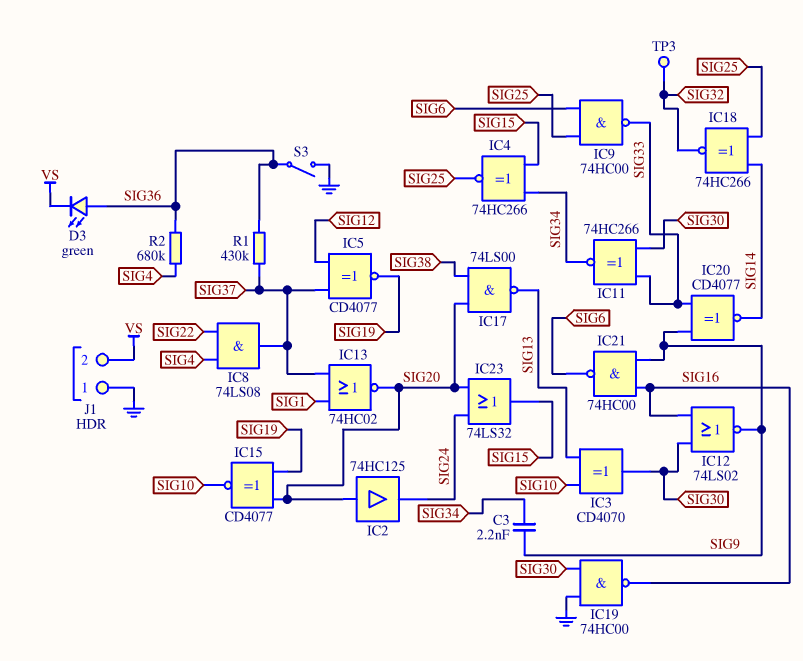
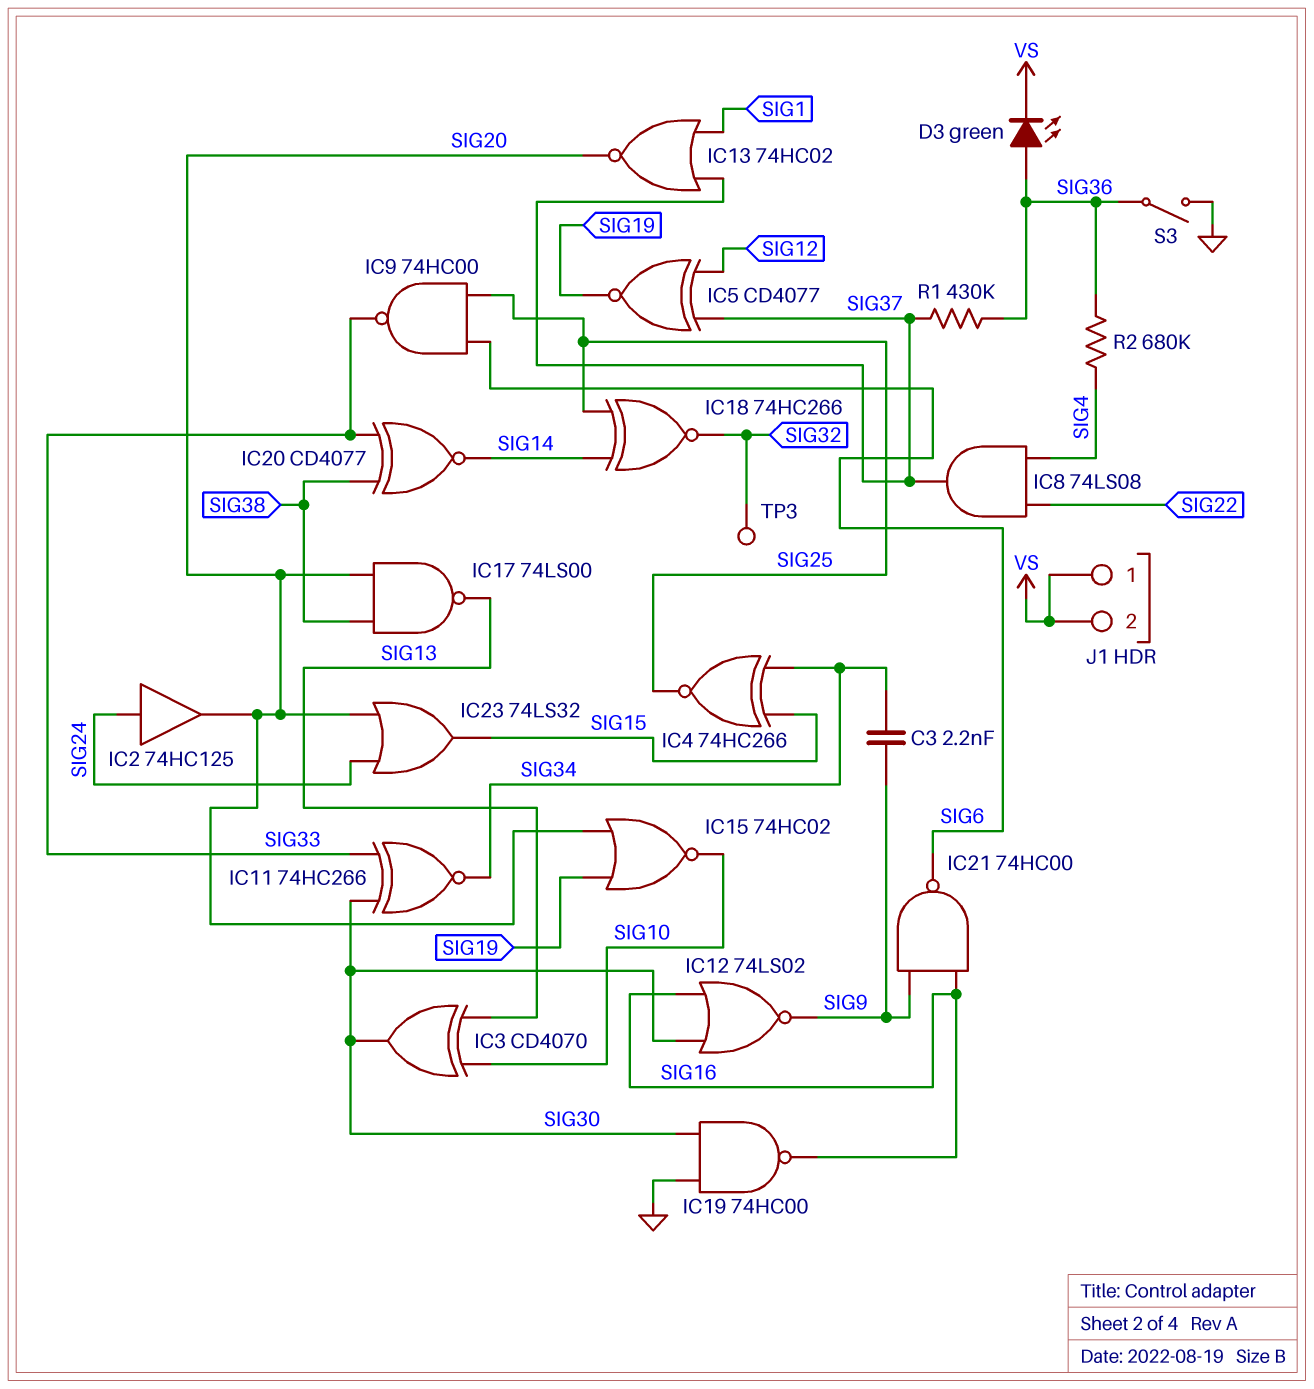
IC2: buffer 74HC125 (in SIG20, out SIG24) -> buffer 74HC125 (in SIG24, out SIG20)
IC15: XNOR CD4077 (in SIG19, in SIG20, out SIG10) -> NOR 74HC02 (in SIG19, in SIG20, out SIG10)
IC20: XNOR CD4077 (in SIG9, in SIG33, out SIG14) -> XNOR CD4077 (in SIG33, in SIG38, out SIG14)
J1 pin 1: GND -> VS

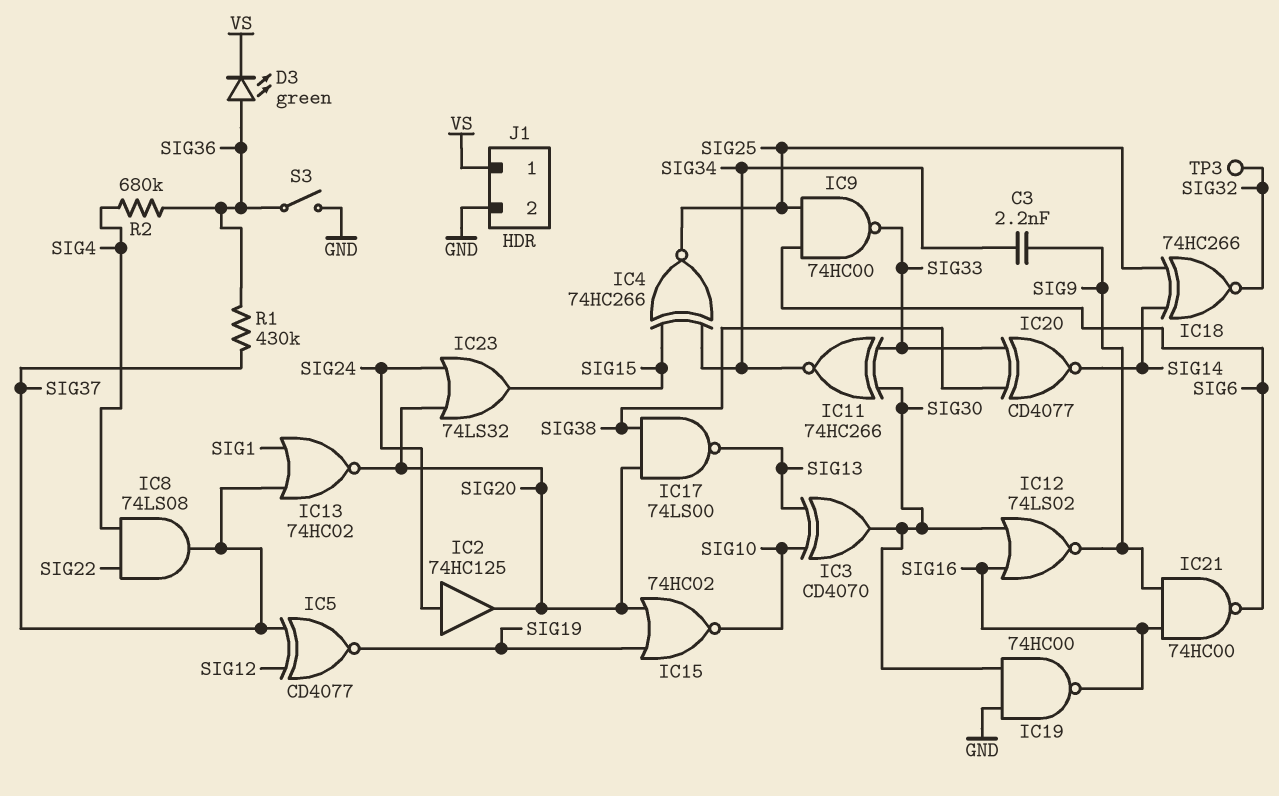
J1 pin 2: VS -> GND

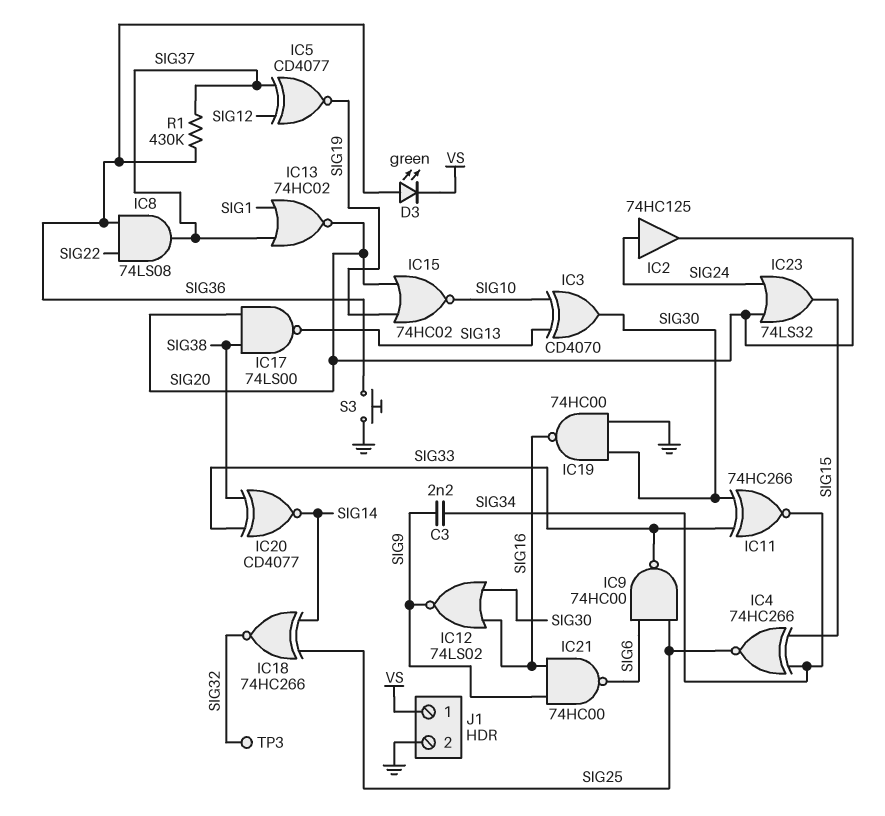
IC8: AND 74LS08 (in SIG4, in SIG22, out SIG37) -> AND 74LS08 (in SIG22, in SIG36, out SIG37)
R2: 680k (SIG4, SIG36) -> none
S3: switch (GND, SIG36) -> button (GND, SIG36)

